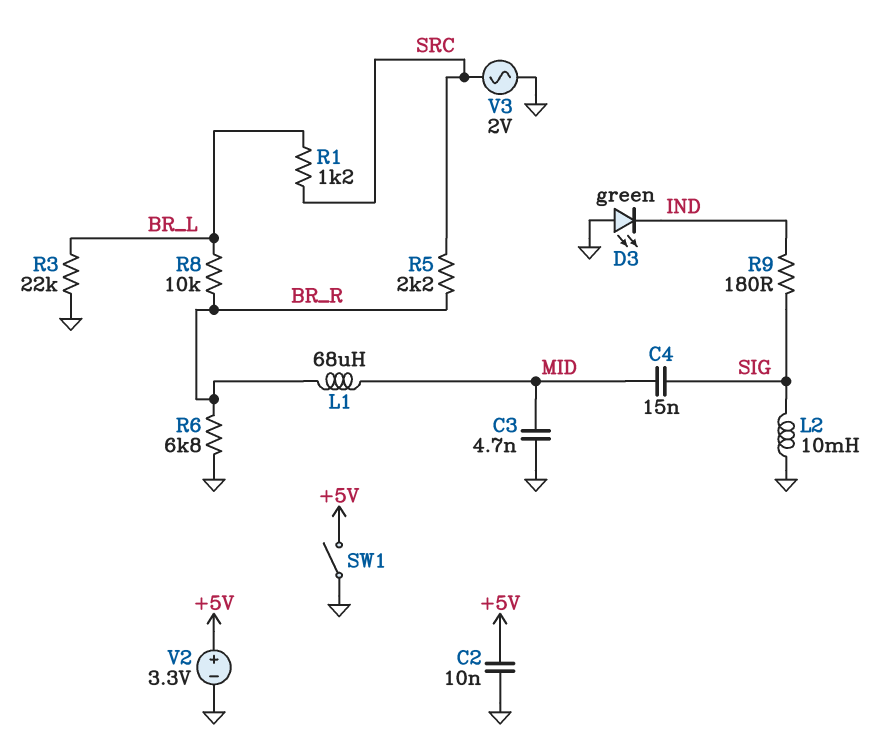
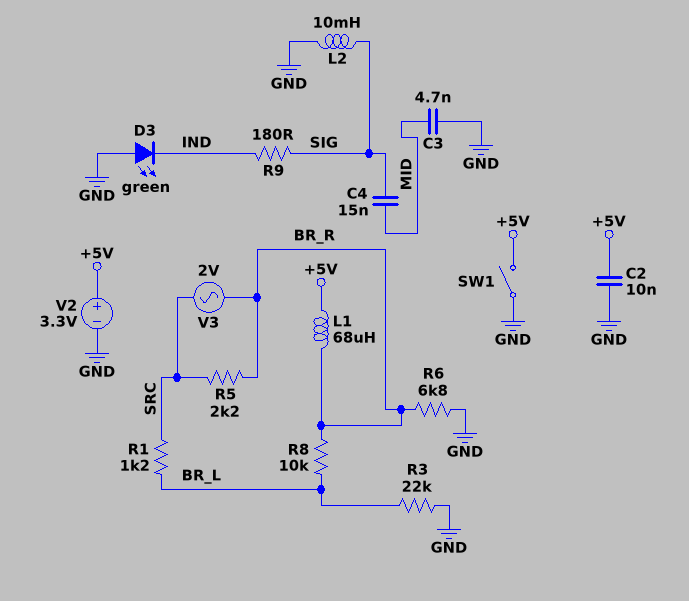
L1: 68uH (BR_R, MID) -> 68uH (+5V, BR_R)
V3: AC 2V (GND, SRC) -> AC 2V (BR_R, SRC)

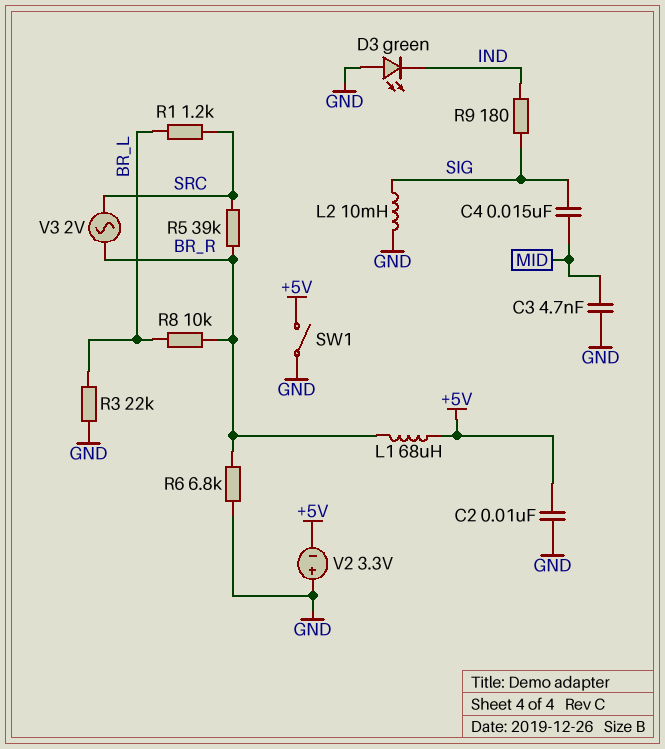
R5: 2.2k (BR_R, SRC) -> 39k (BR_R, SRC)
V2: 3.3V (plus +5V, minus GND) -> 3.3V (plus GND, minus +5V)

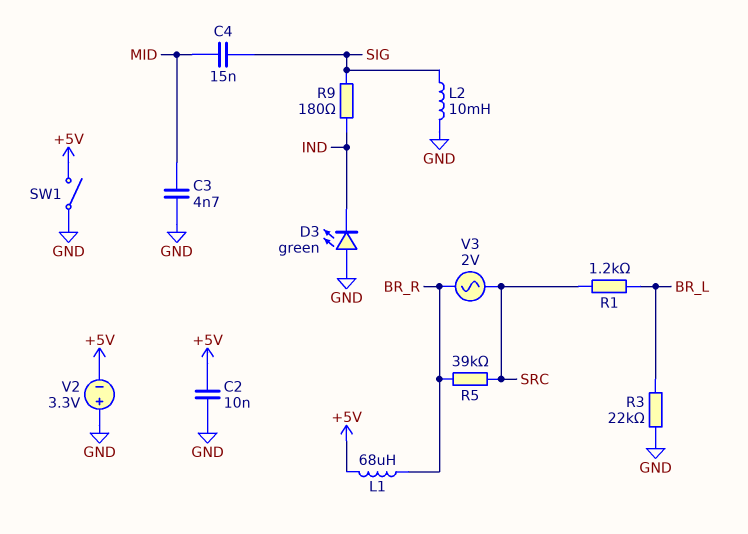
R6: 6.8k (BR_R, GND) -> none
R8: 10k (BR_L, BR_R) -> none

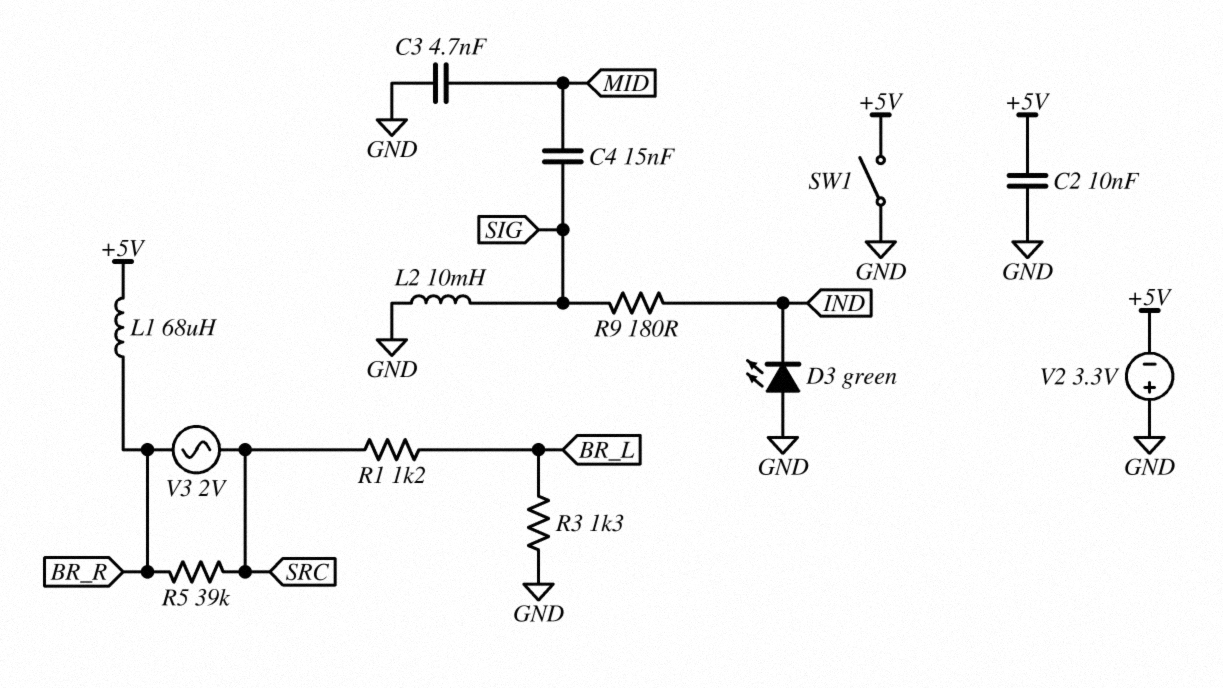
R3: 22k (BR_L, GND) -> 1.3k (BR_L, GND)

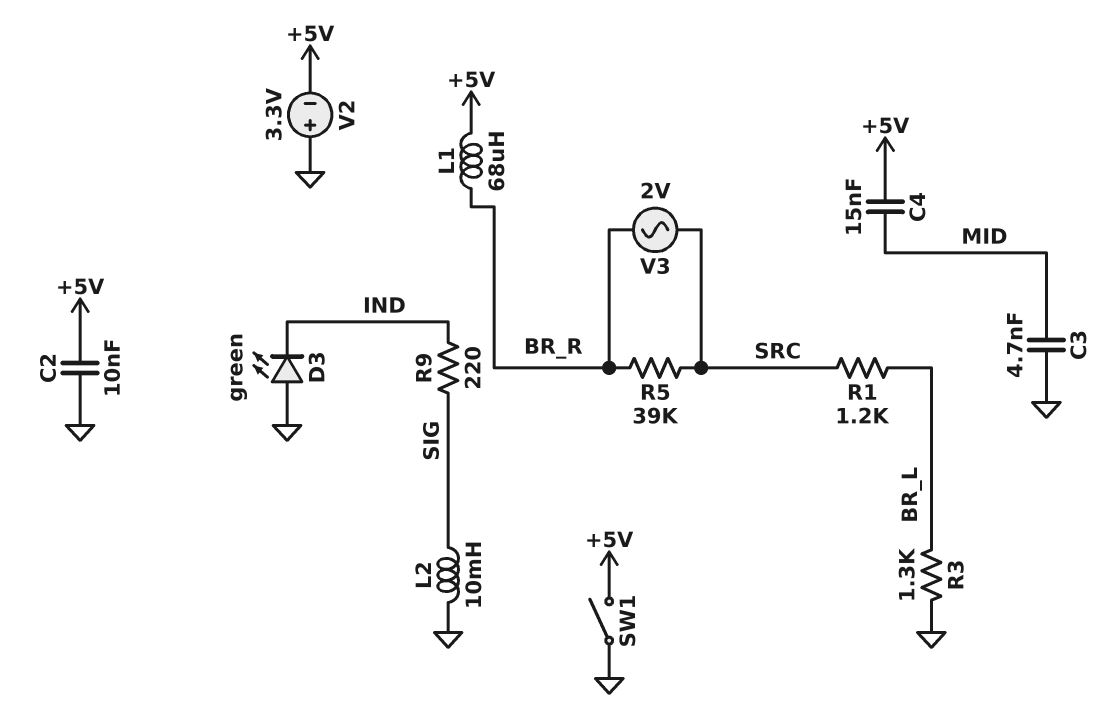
C4: 15nF (MID, SIG) -> 15nF (+5V, MID)
R9: 180 (IND, SIG) -> 220 (IND, SIG)

